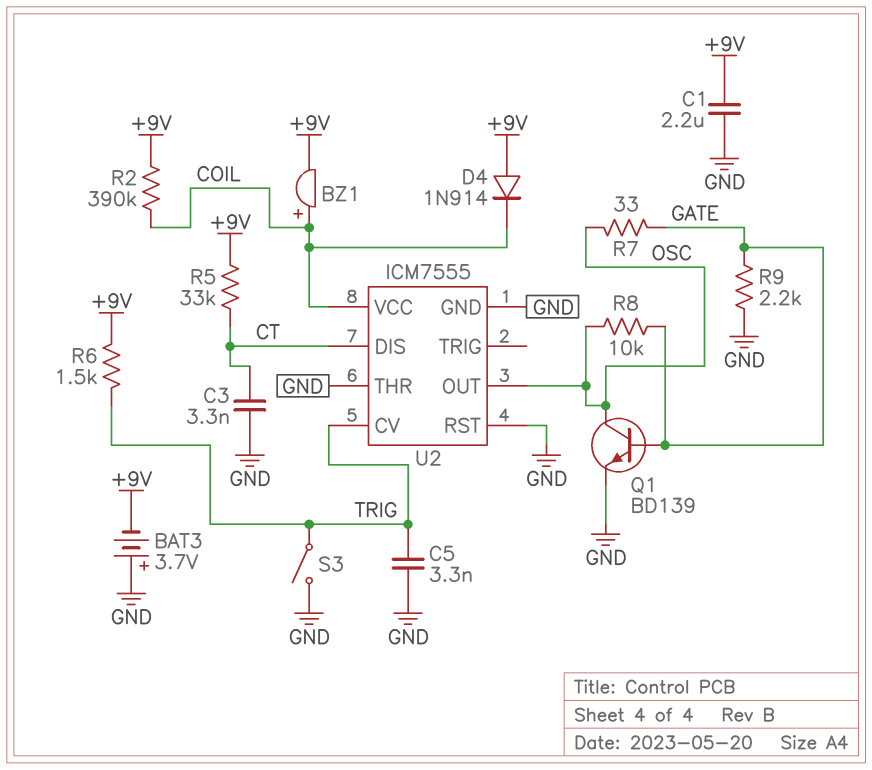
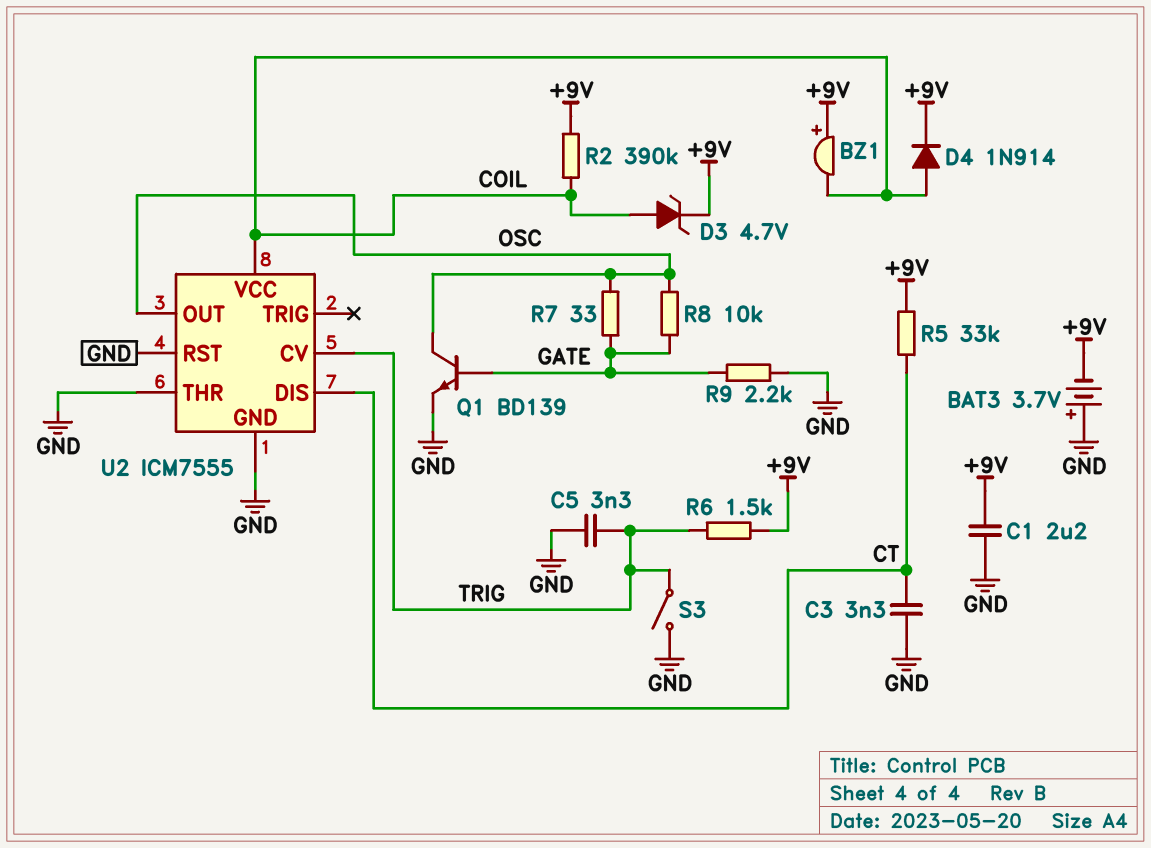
BZ1: buzzer (plus COIL, minus +9V) -> buzzer (plus +9V, minus COIL)
D3: none -> zener 4.7V (A COIL, K +9V)
D4: diode 1N914 (A +9V, K COIL) -> diode 1N914 (A COIL, K +9V)

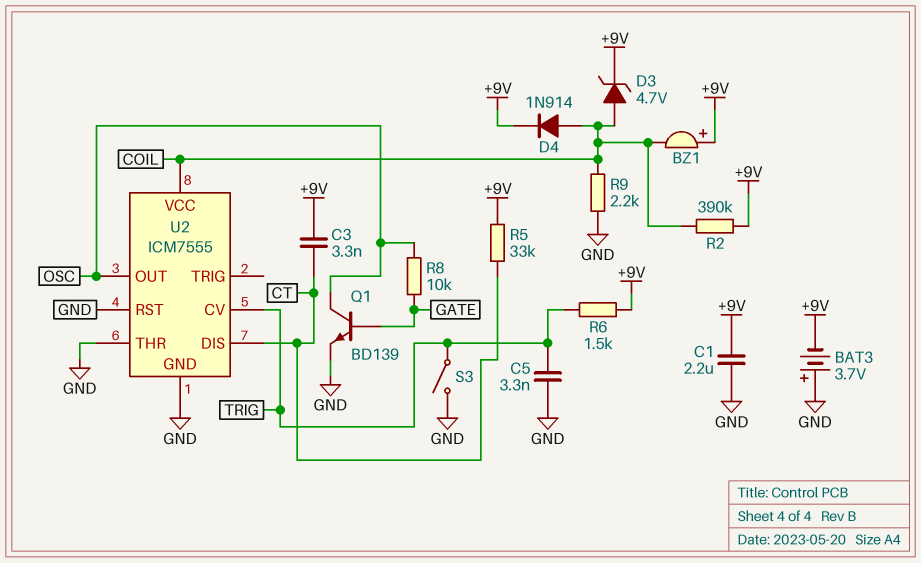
C3: 3.3nF (CT, GND) -> 3.3nF (+9V, CT)
R7: 33 (GATE, OSC) -> none
R9: 2.2k (GATE, GND) -> 2.2k (COIL, GND)

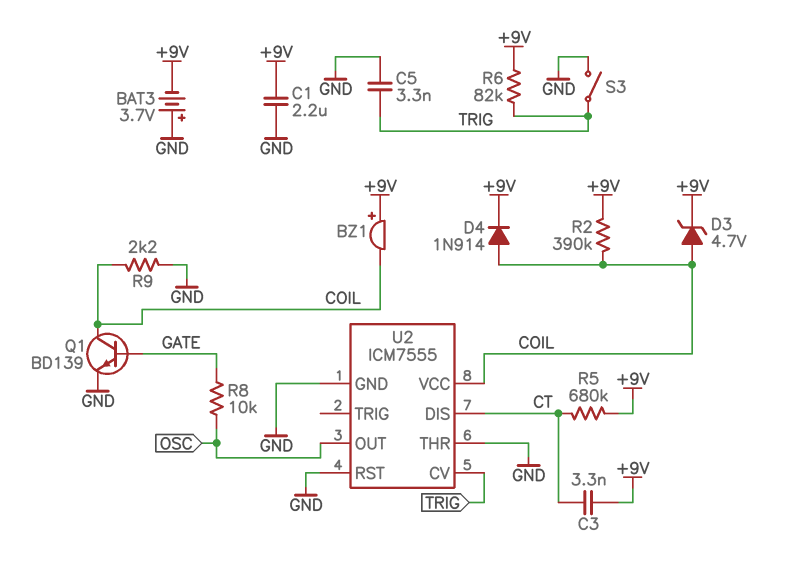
Q1: NPN BD139 (B GATE, C OSC, E GND) -> NPN BD139 (B GATE, C COIL, E GND)
R5: 33k (+9V, CT) -> 680k (+9V, CT)
R6: 1.5k (+9V, TRIG) -> 82k (+9V, TRIG)

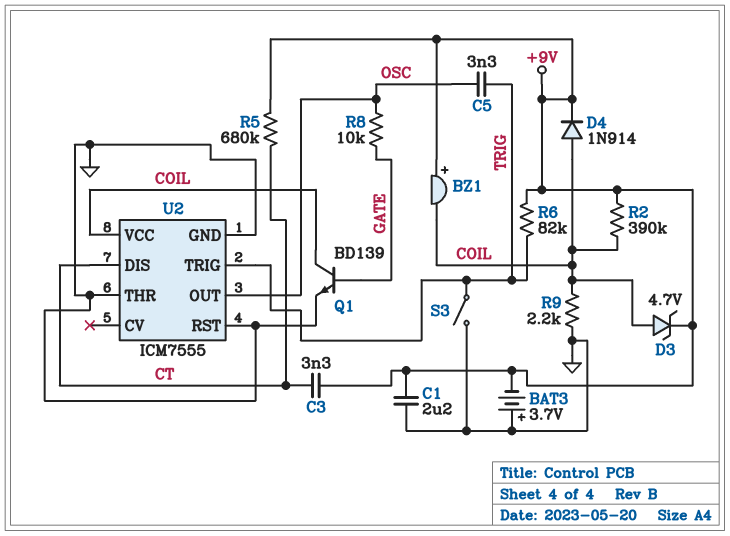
C5: 3.3nF (GND, TRIG) -> 3.3nF (OSC, TRIG)
U2 pin CV: TRIG -> none
U2 pin TRIG: none -> TRIG

